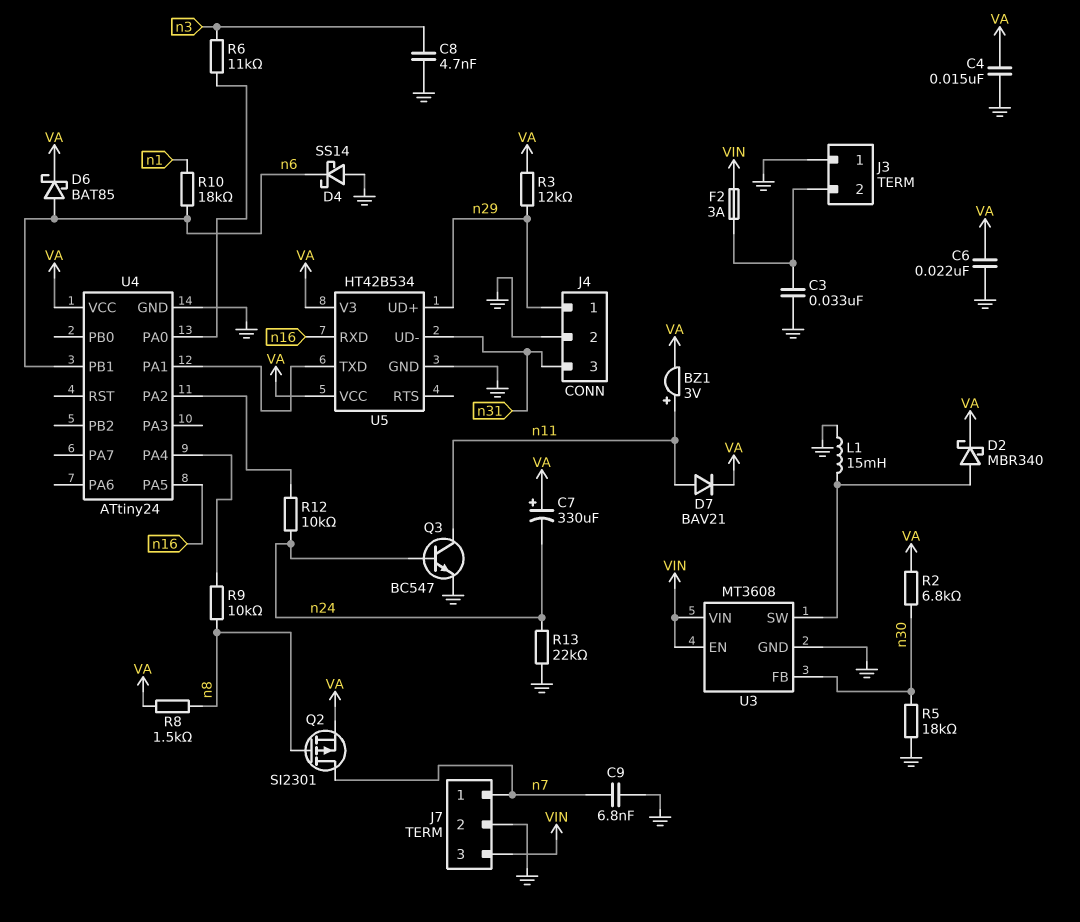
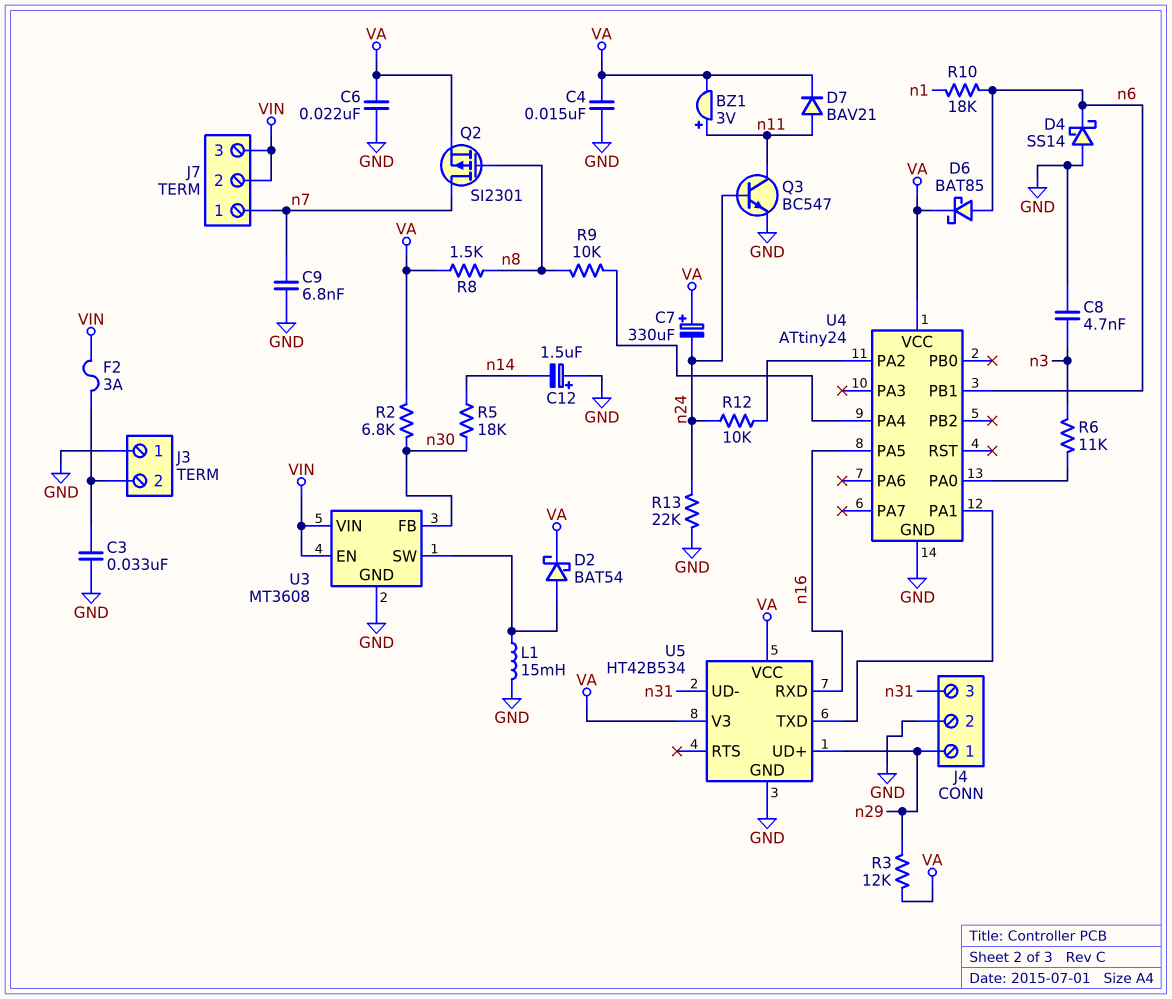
C12: none -> 1.5uF (plus GND, minus n14)
D2: schottky MBR340 (A U3/SW, K VA) -> schottky BAT54 (A U3/SW, K VA)
J7 pin 2: GND -> VIN
R5: 18k (GND, n30) -> 18k (n14, n30)

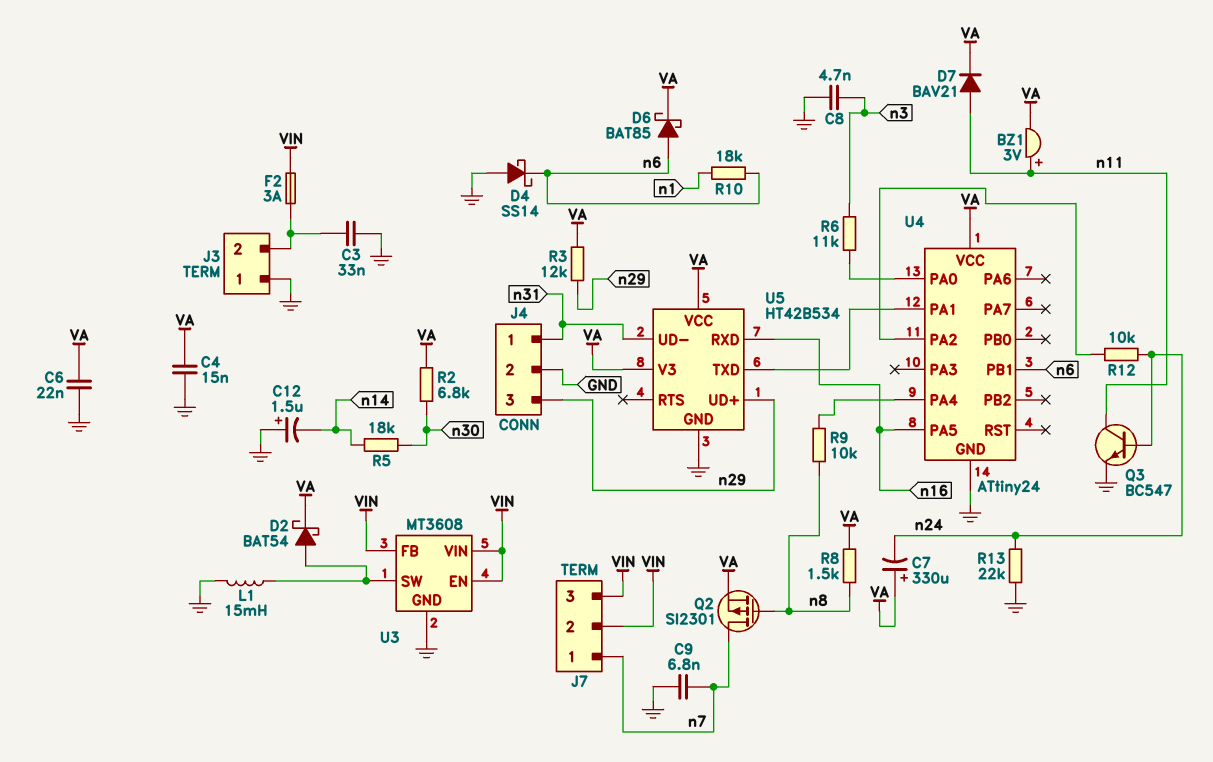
J4 pin 1: n29 -> n31
J4 pin 3: n31 -> n29
U3 pin FB: n30 -> VIN

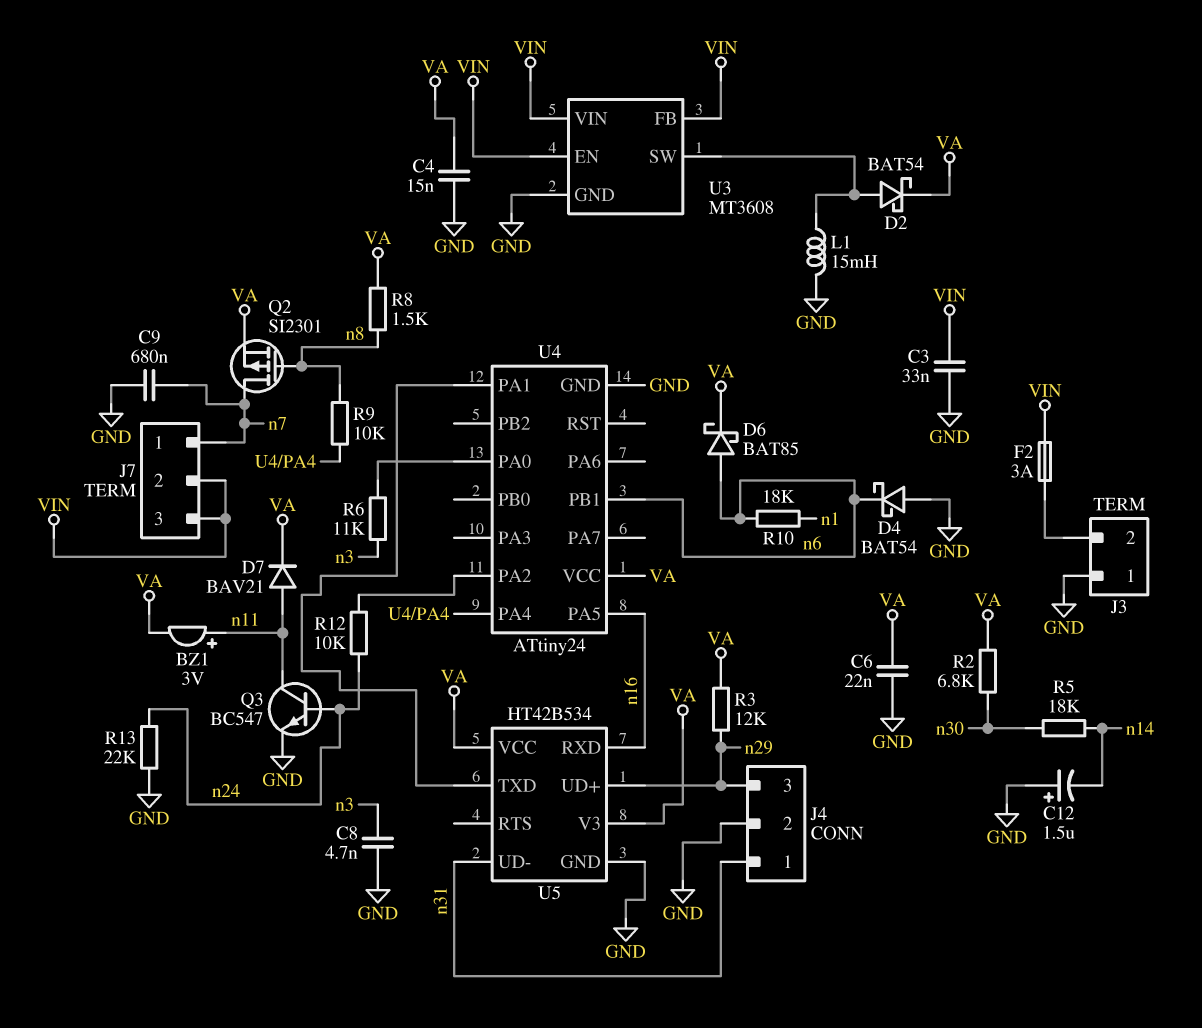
C3: 33nF (GND, J3/2) -> 33nF (GND, VIN)
C7: 330uF (plus VA, minus n24) -> none
C9: 6.8nF (GND, n7) -> 680nF (GND, n7)
D4: schottky SS14 (A GND, K n6) -> schottky BAT54 (A GND, K n6)

